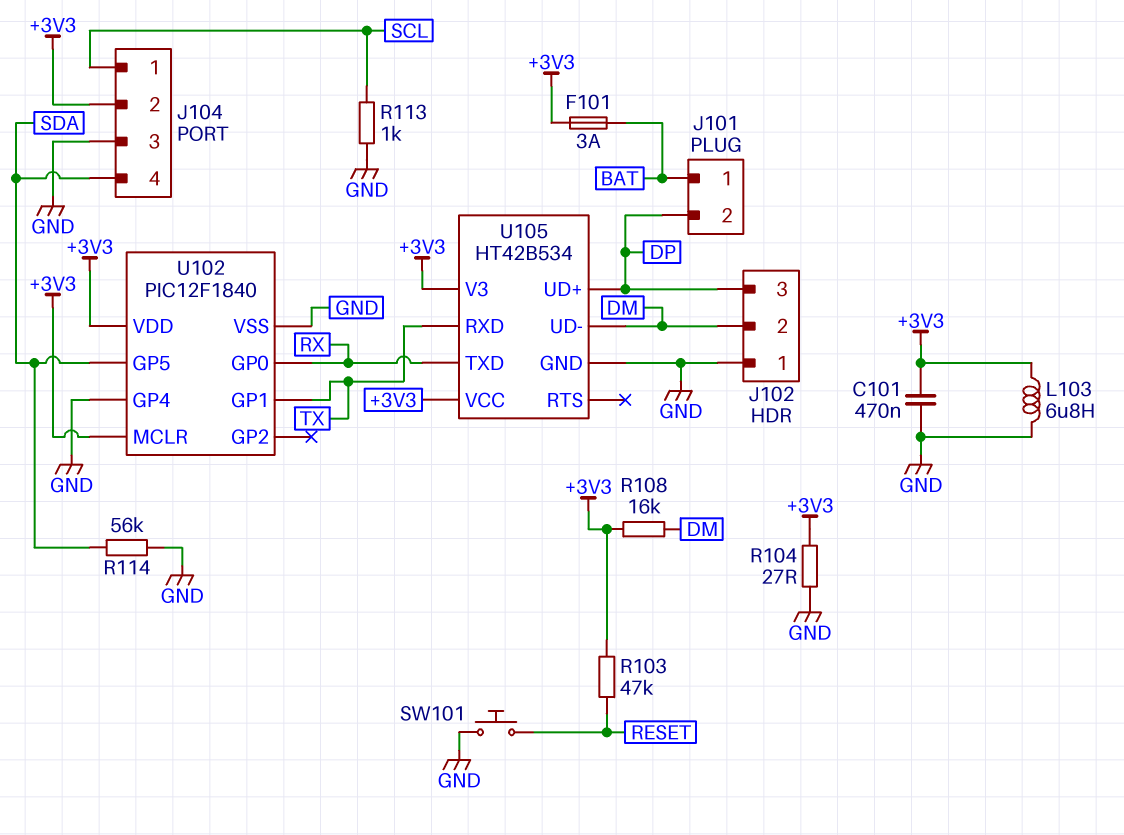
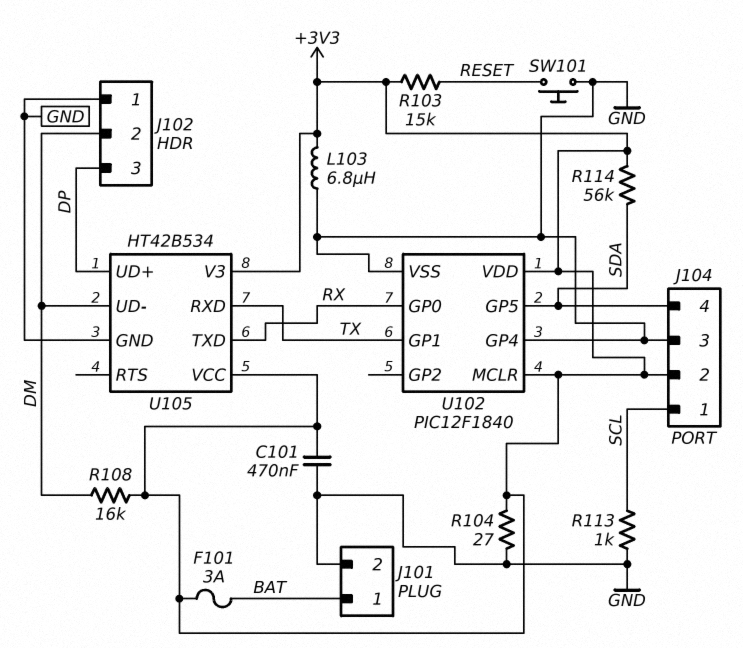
J101 pin 2: DP -> GND
R103: 47k (+3V3, RESET) -> 15k (+3V3, RESET)
R114: 56k (GND, SDA) -> 56k (+3V3, SDA)

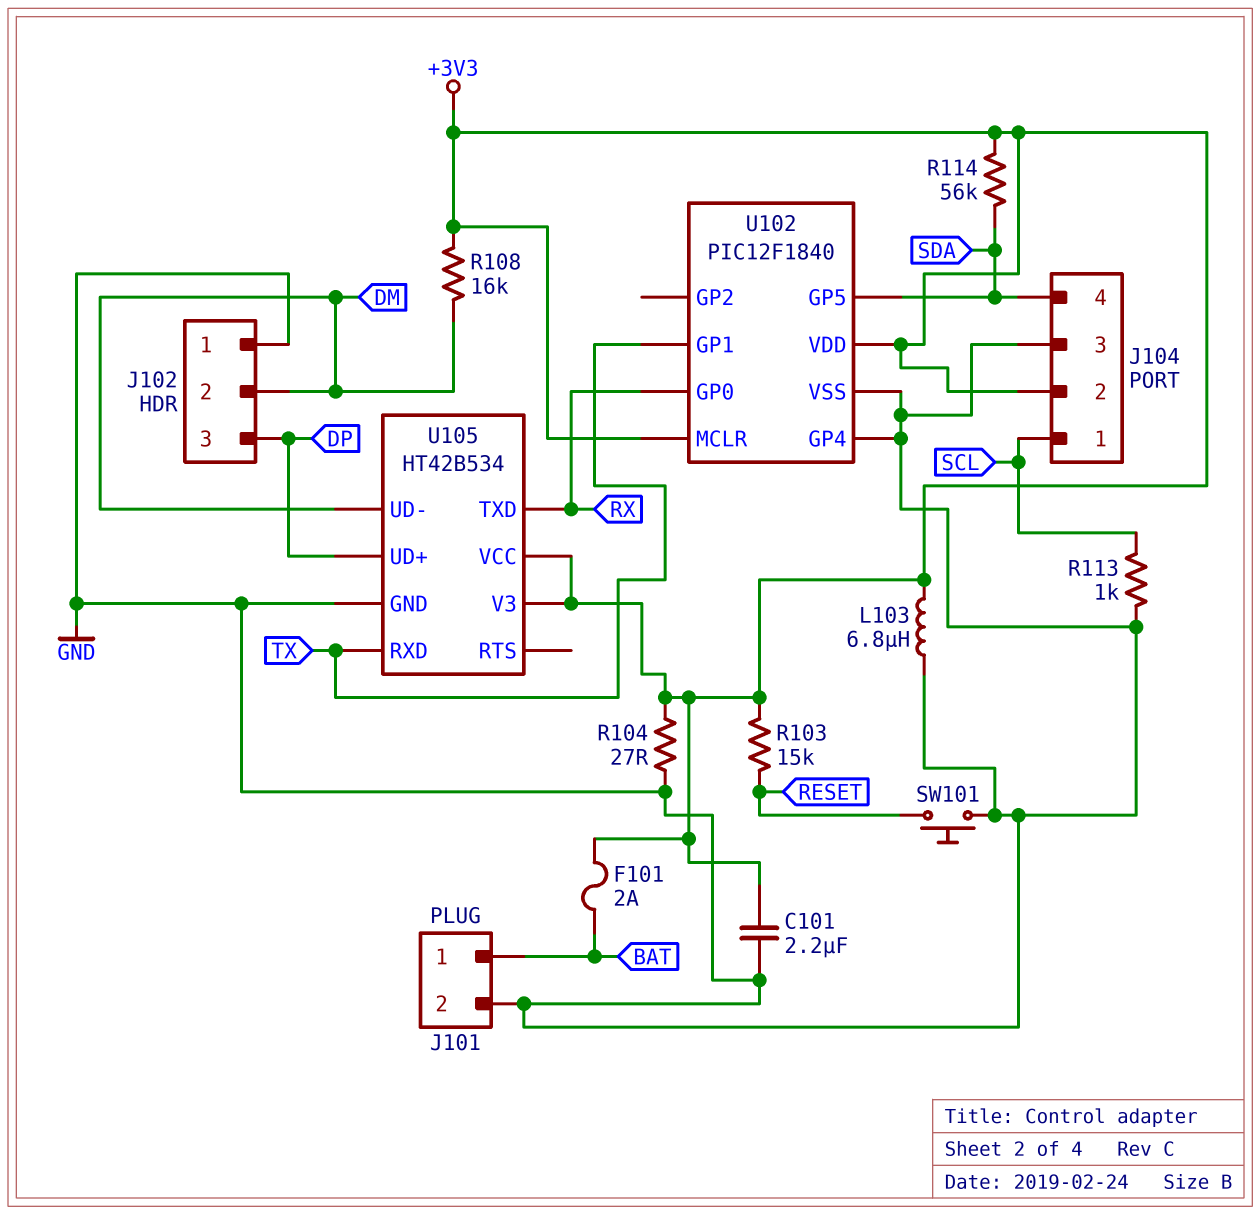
C101: 470nF (+3V3, GND) -> 2.2uF (+3V3, GND)
F101: 3A (+3V3, BAT) -> 2A (+3V3, BAT)

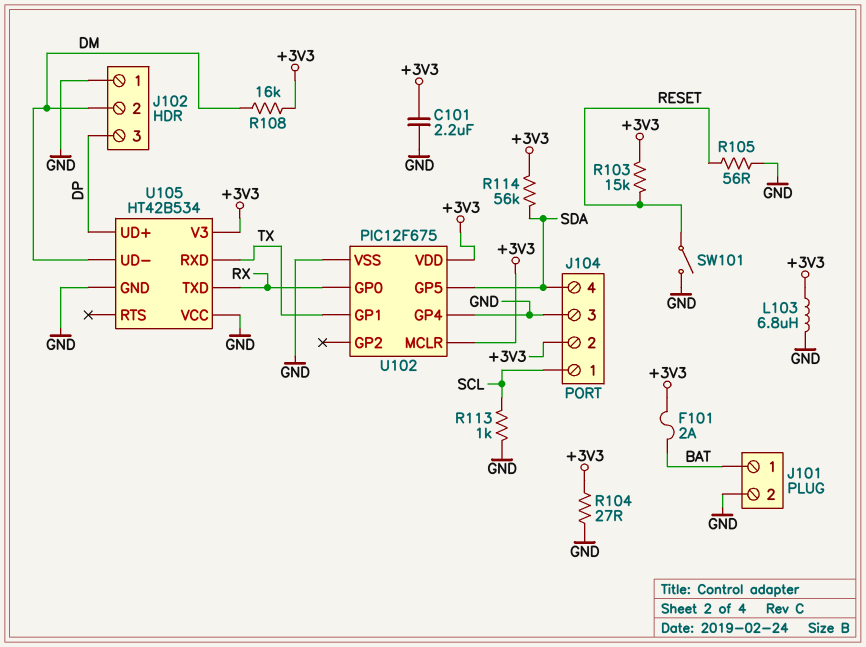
R105: none -> 56 (GND, RESET)
SW101: button (GND, RESET) -> switch (GND, RESET)
U102: PIC12F1840 -> PIC12F675
U105 pin VCC: +3V3 -> GND

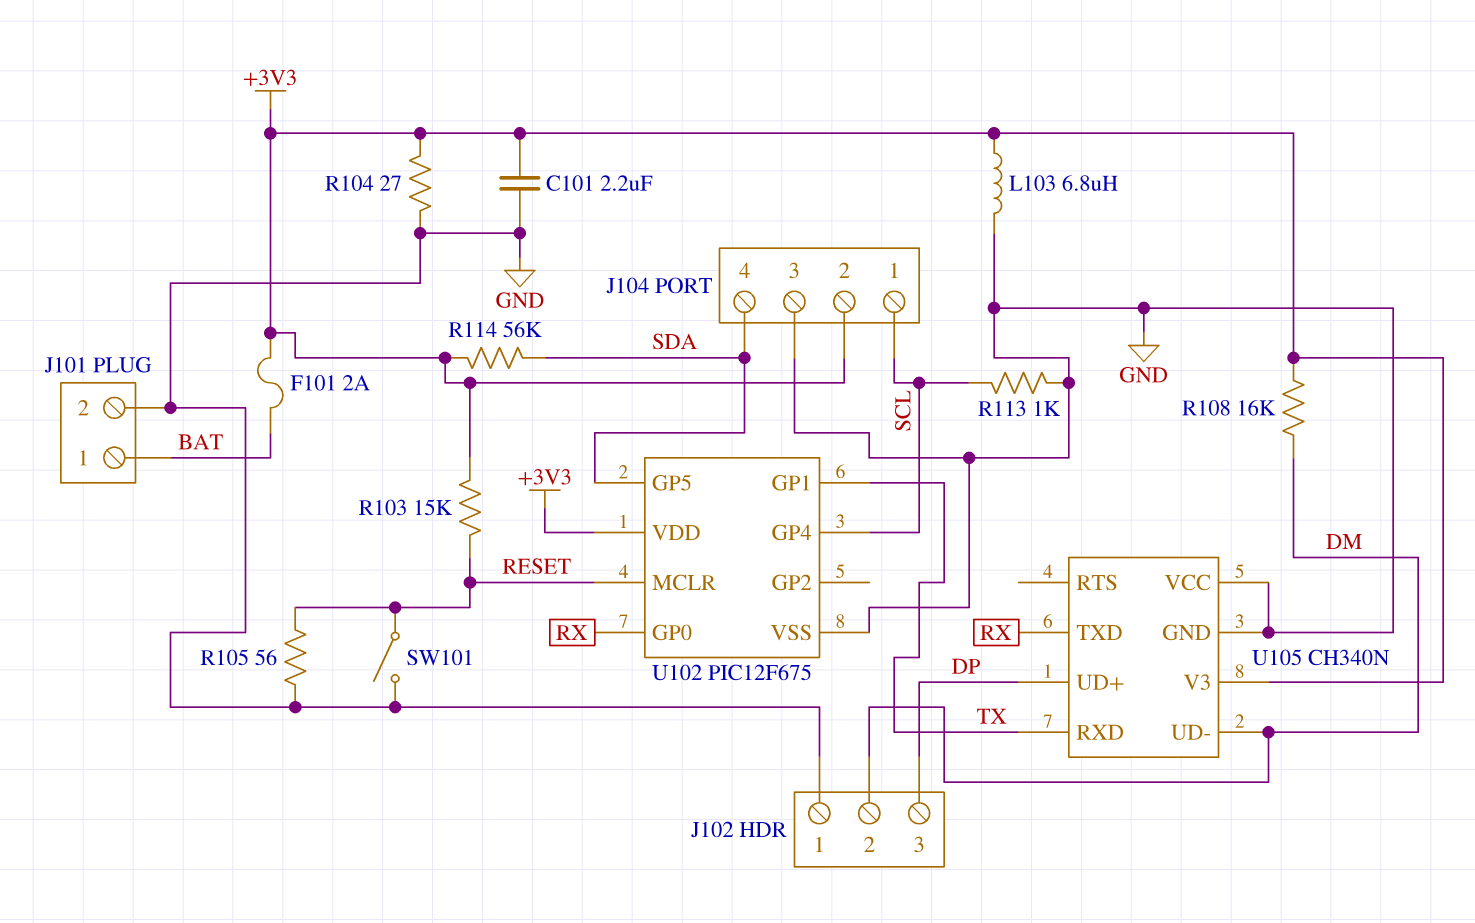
U102 pin GP4: GND -> SCL
U102 pin MCLR: +3V3 -> RESET
U105: HT42B534 -> CH340N

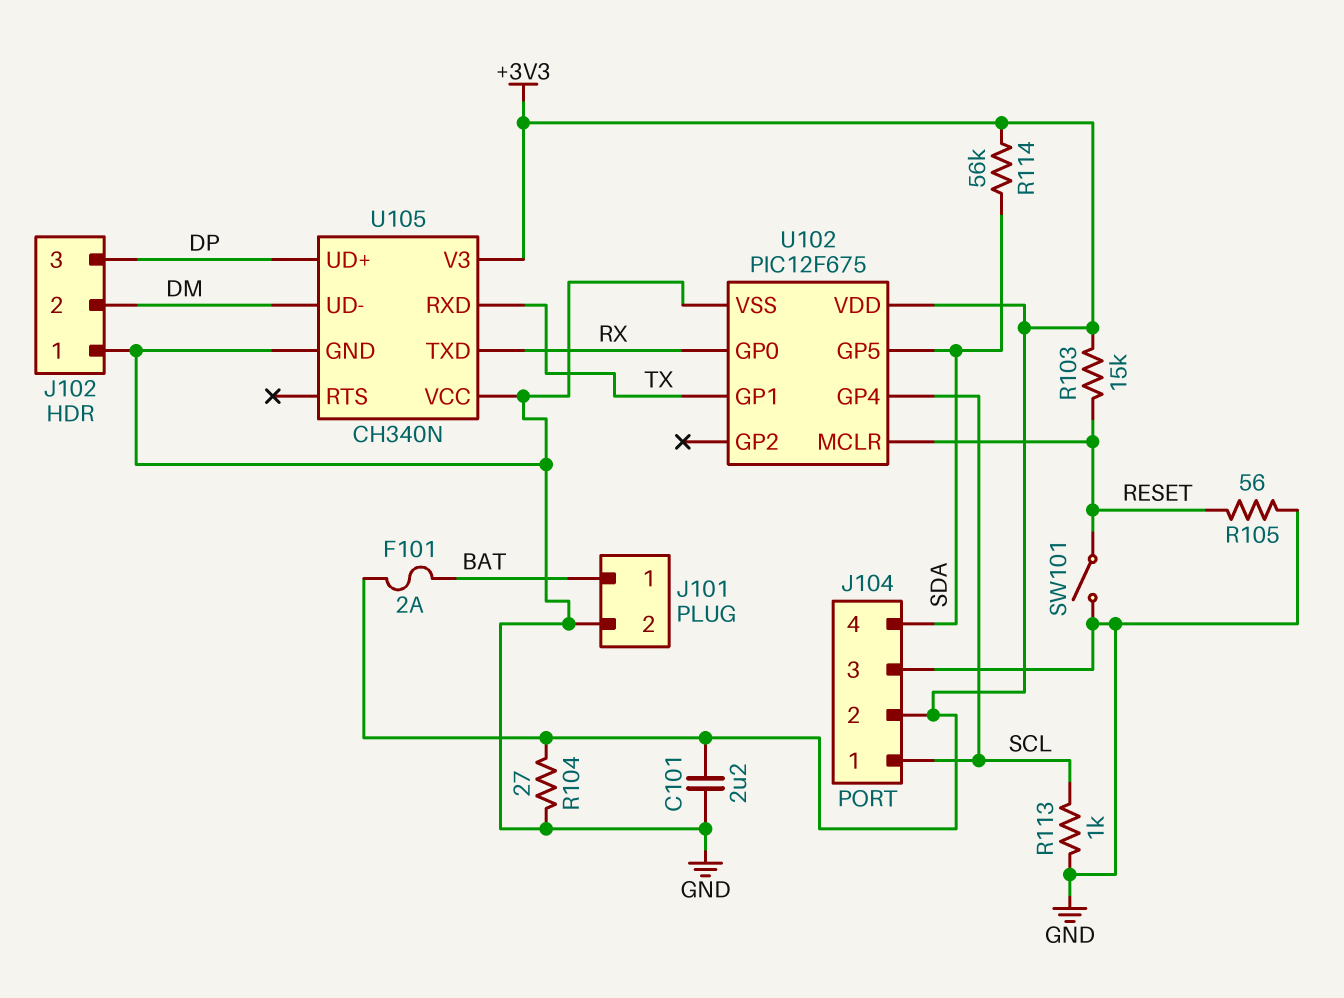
L103: 6.8uH (+3V3, GND) -> none
R108: 16k (+3V3, DM) -> none

